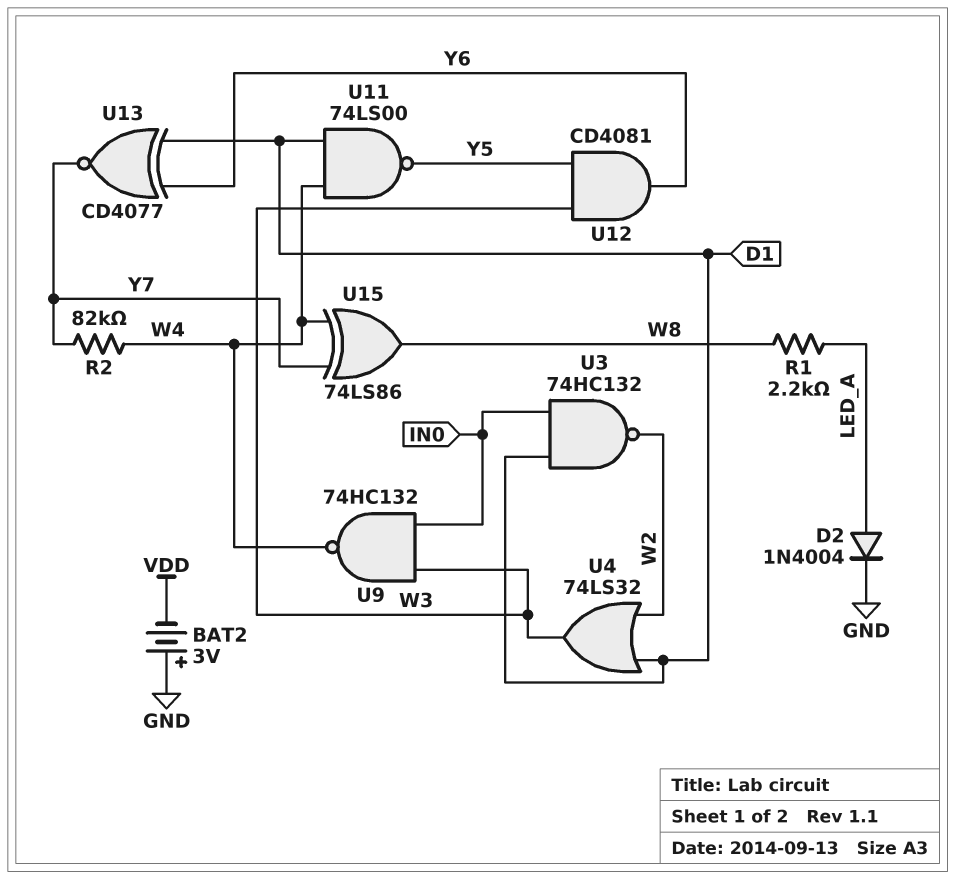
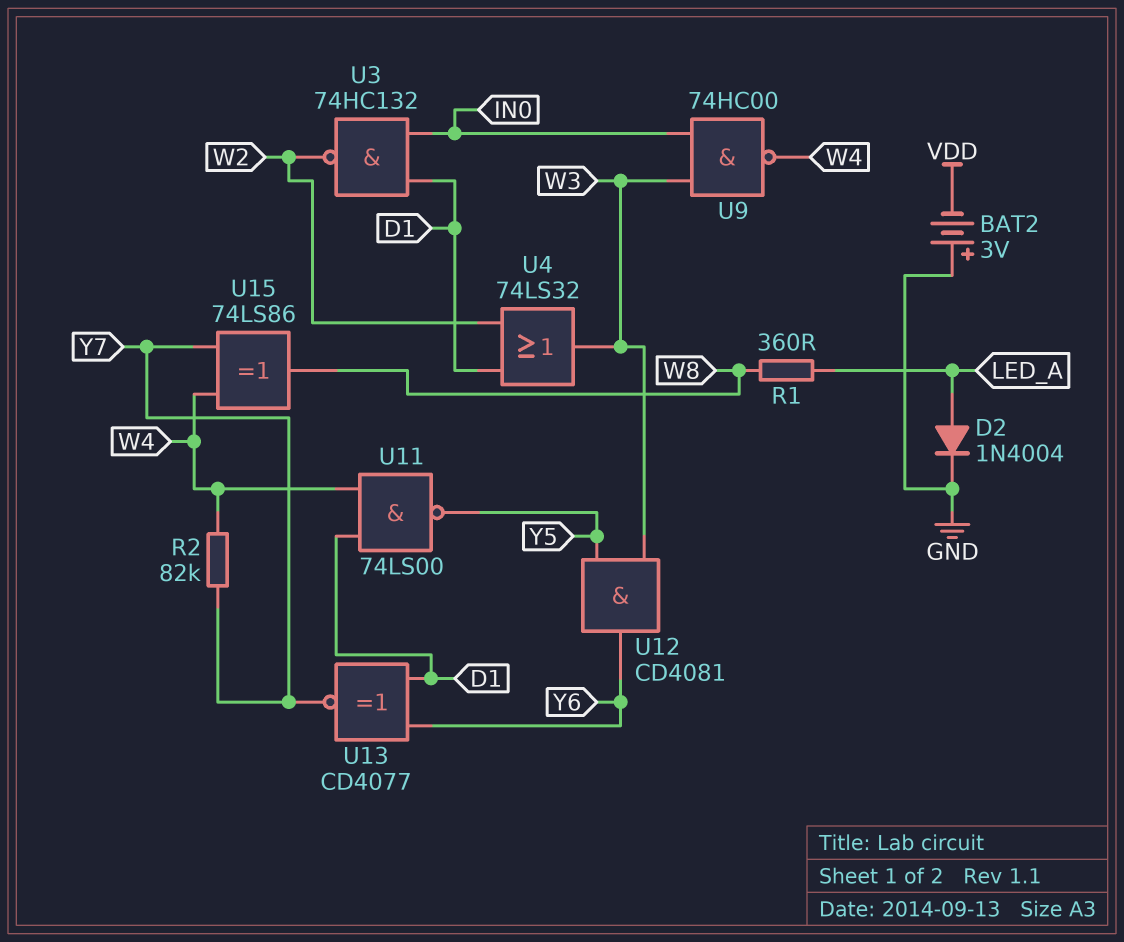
R1: 2.2k (LED_A, W8) -> 360 (LED_A, W8)
U9: NAND 74HC132 (in IN0, in W3, out W4) -> NAND 74HC00 (in IN0, in W3, out W4)

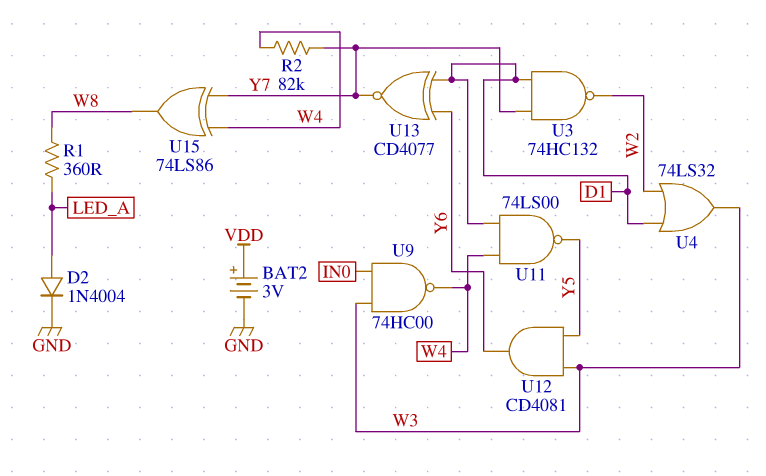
BAT2: 3V (plus GND, minus VDD) -> 3V (plus VDD, minus GND)
U3: NAND 74HC132 (in D1, in IN0, out W2) -> NAND 74HC132 (in D1, in Y7, out W2)

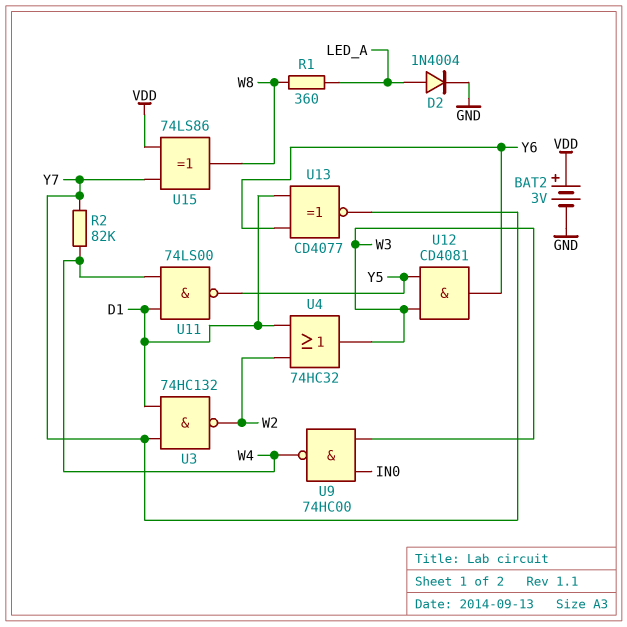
U4: OR 74LS32 (in D1, in W2, out W3) -> OR 74HC32 (in D1, in W2, out W3)
U15: XOR 74LS86 (in W4, in Y7, out W8) -> XOR 74LS86 (in VDD, in Y7, out W8)

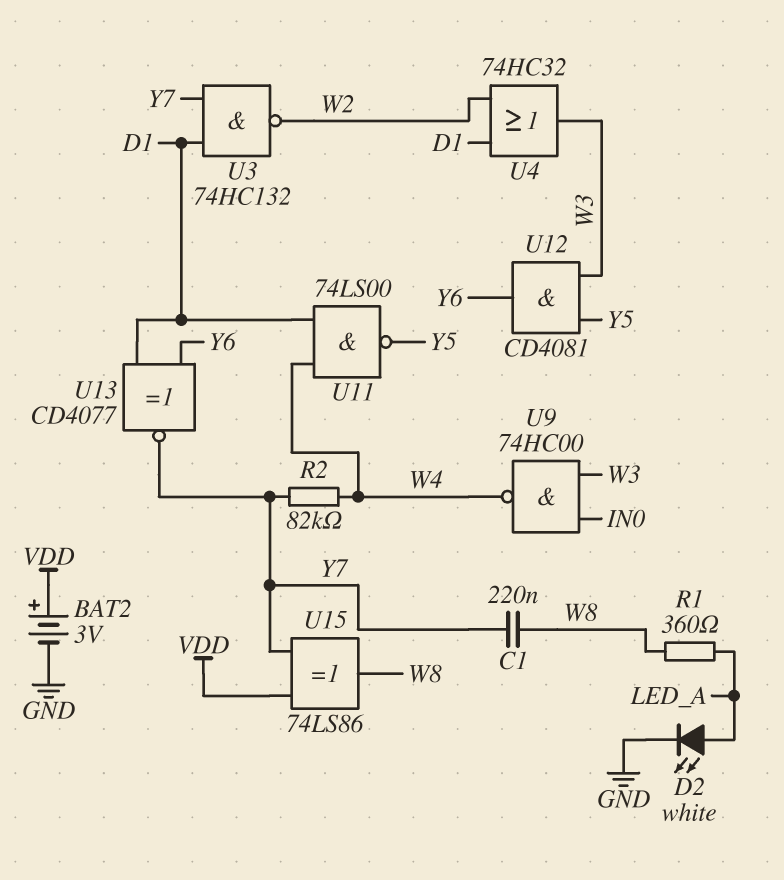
C1: none -> 220nF (W8, Y7)
D2: diode 1N4004 (A LED_A, K GND) -> LED white (A LED_A, K GND)

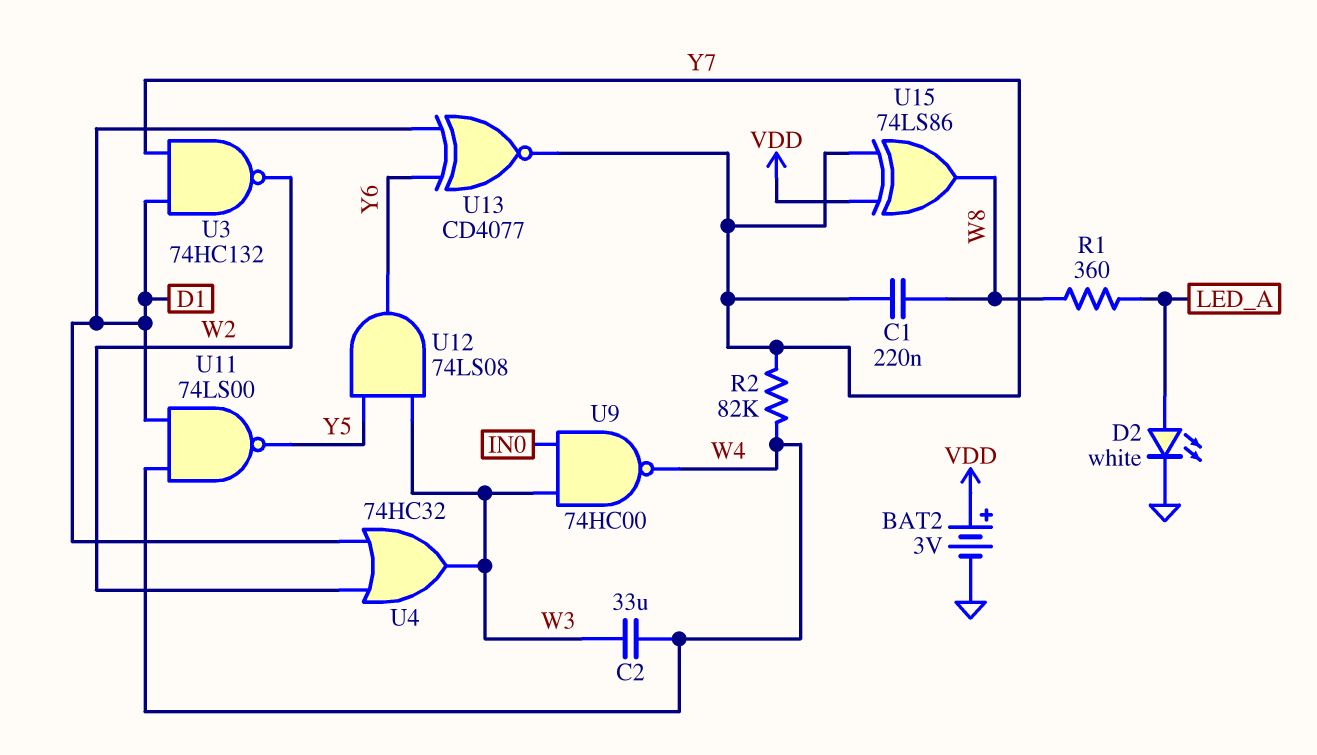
C2: none -> 33uF (W3, W4)
U12: AND CD4081 (in W3, in Y5, out Y6) -> AND 74LS08 (in W3, in Y5, out Y6)

